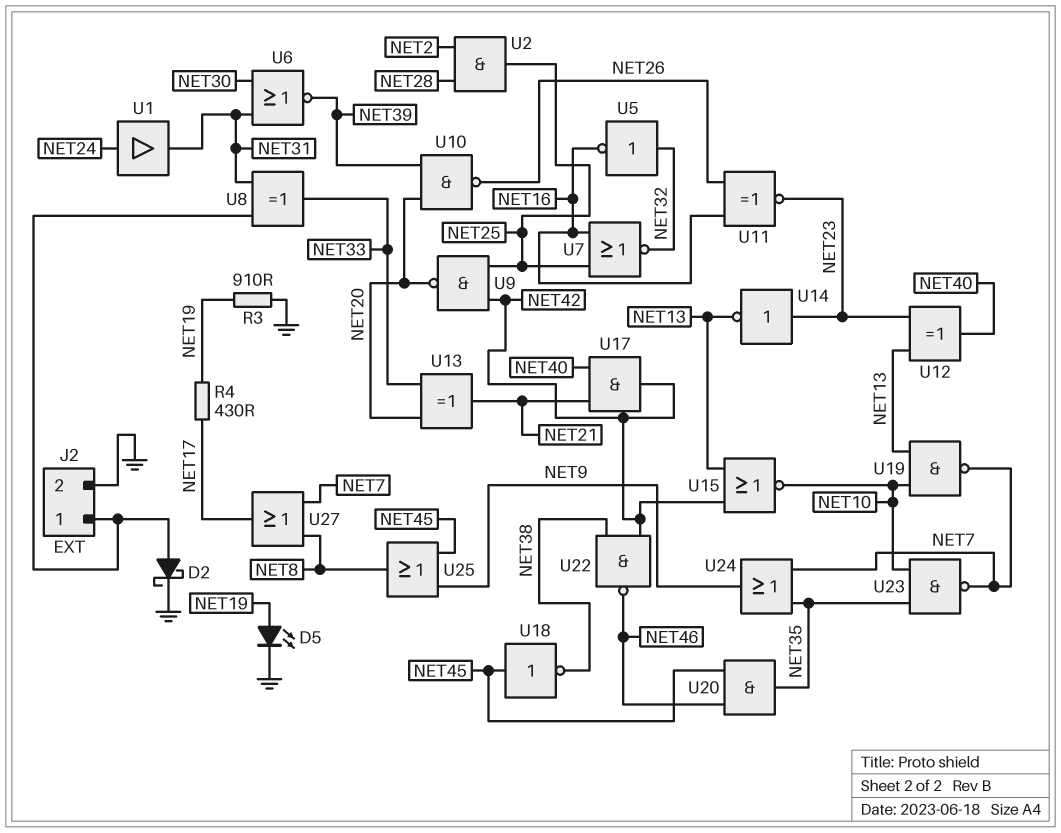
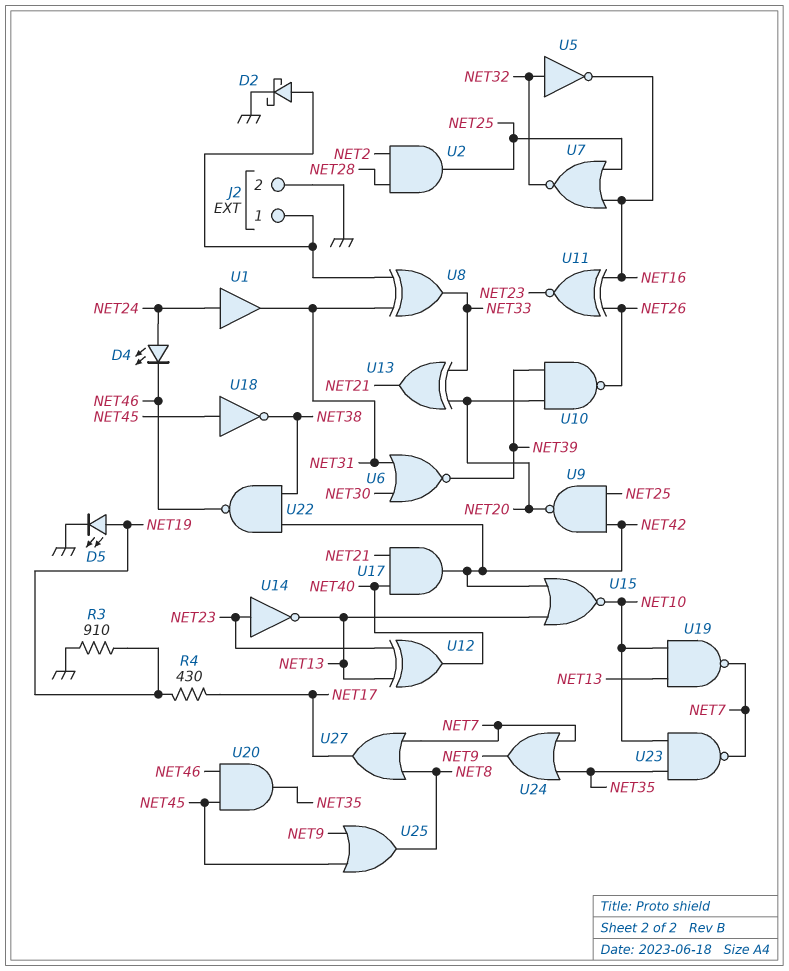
D4: none -> LED (A NET24, K NET46)

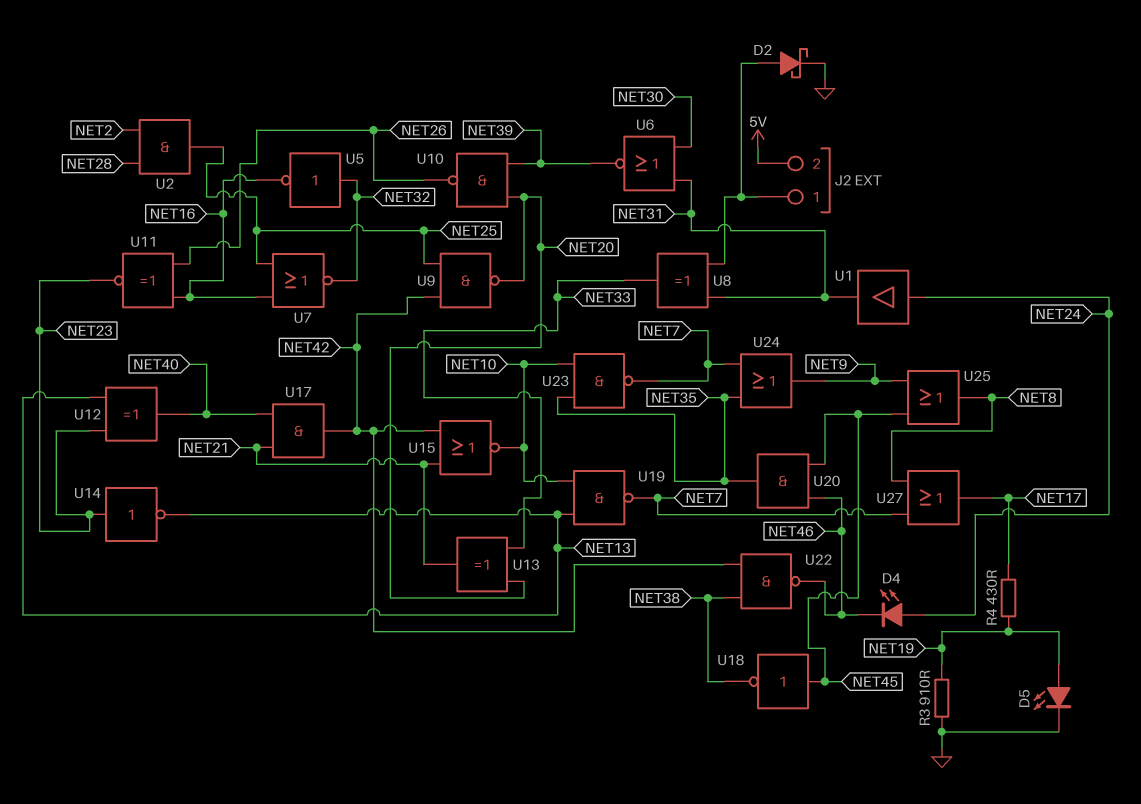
J2 pin 2: GND -> 5V
U15: NOR (in NET13, in NET42, out NET10) -> NOR (in NET21, in NET42, out NET10)

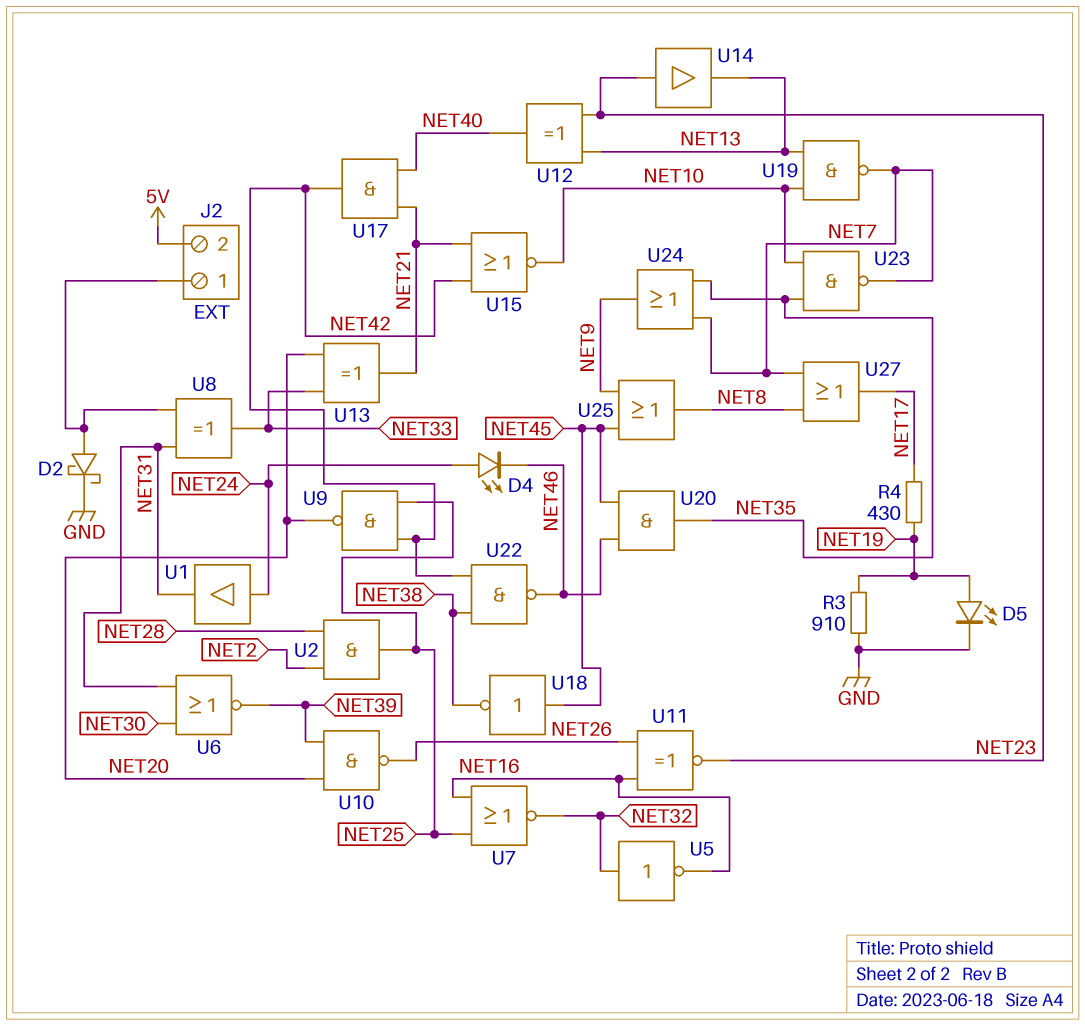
U14: NOT (in NET23, out NET13) -> buffer (in NET23, out NET13)

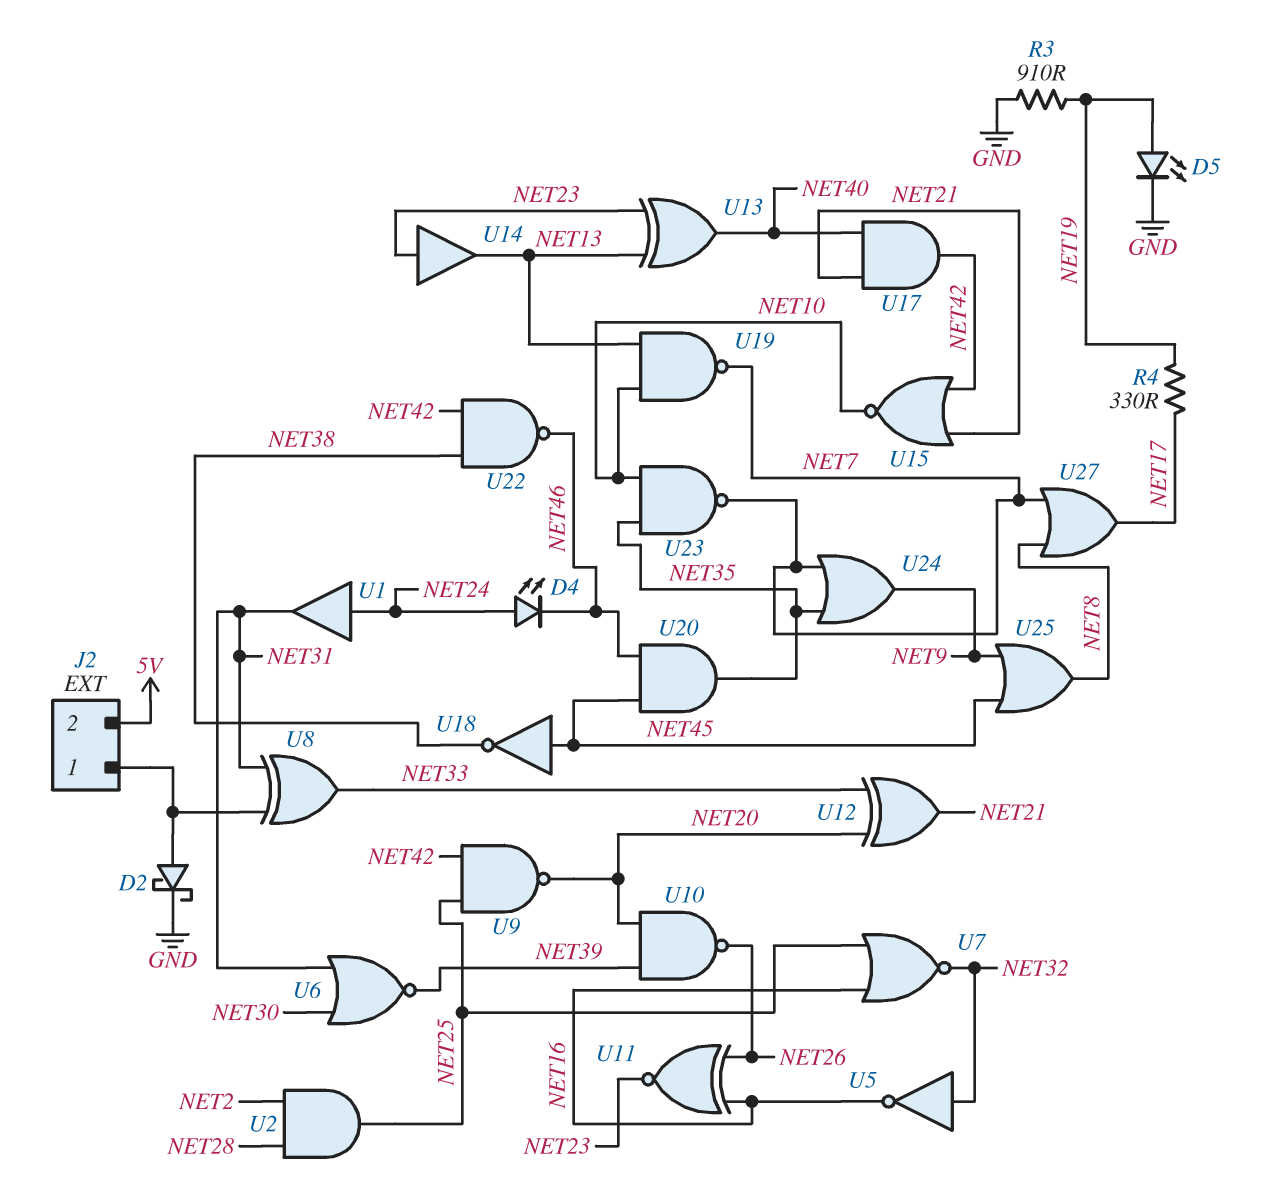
R4: 430 (NET17, NET19) -> 330 (NET17, NET19)
U12: XOR (in NET13, in NET23, out NET40) -> XOR (in NET20, in NET33, out NET21)
U13: XOR (in NET20, in NET33, out NET21) -> XOR (in NET13, in NET23, out NET40)

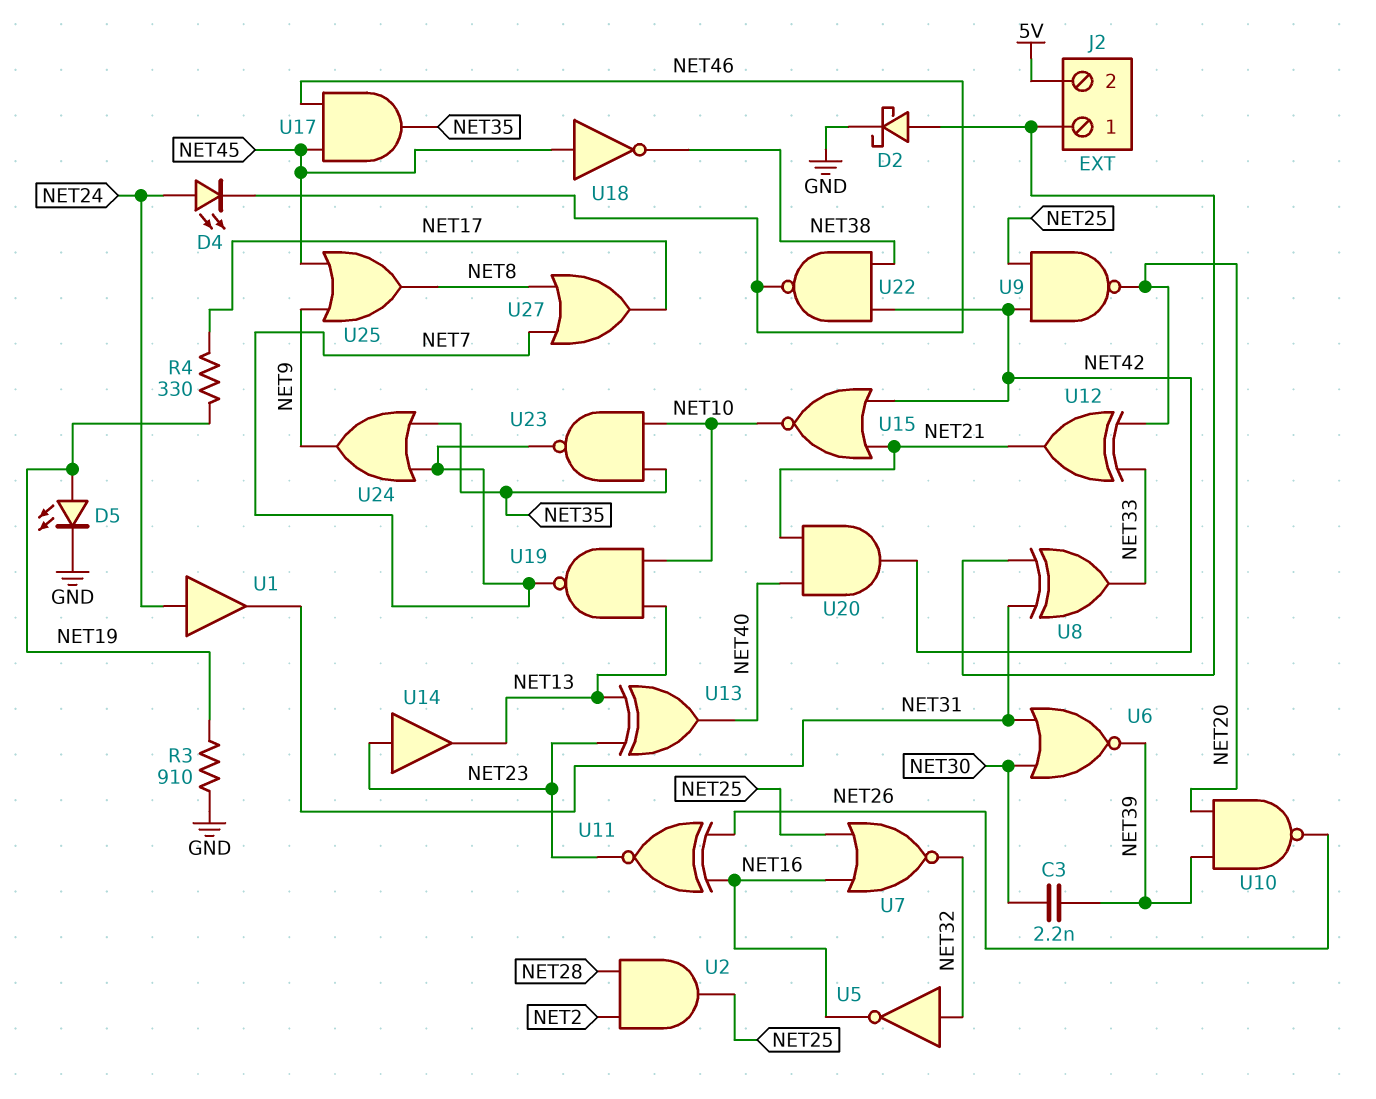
C3: none -> 2.2nF (NET30, NET39)
U17: AND (in NET21, in NET40, out NET42) -> AND (in NET45, in NET46, out NET35)
U20: AND (in NET45, in NET46, out NET35) -> AND (in NET21, in NET40, out NET42)

